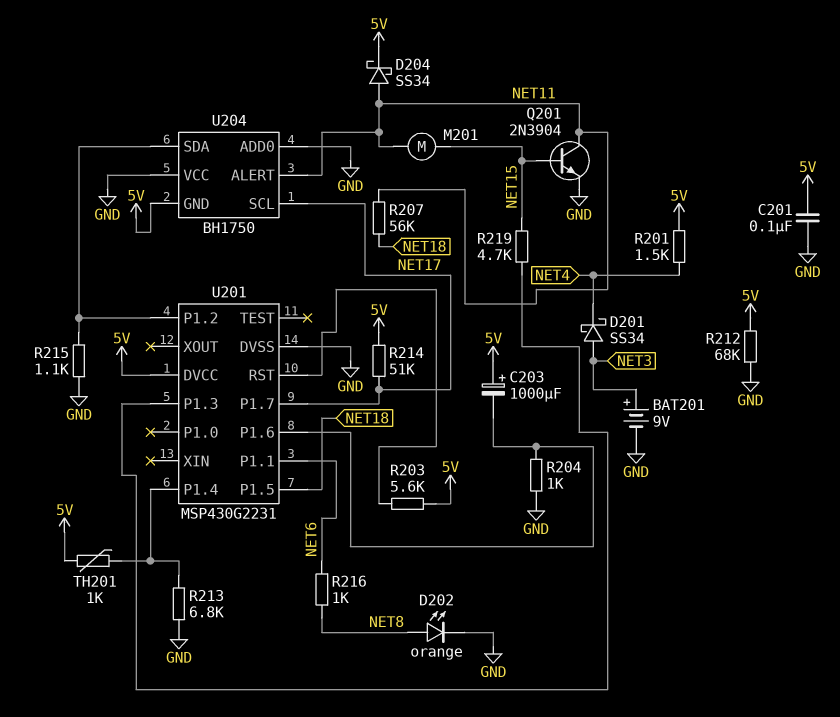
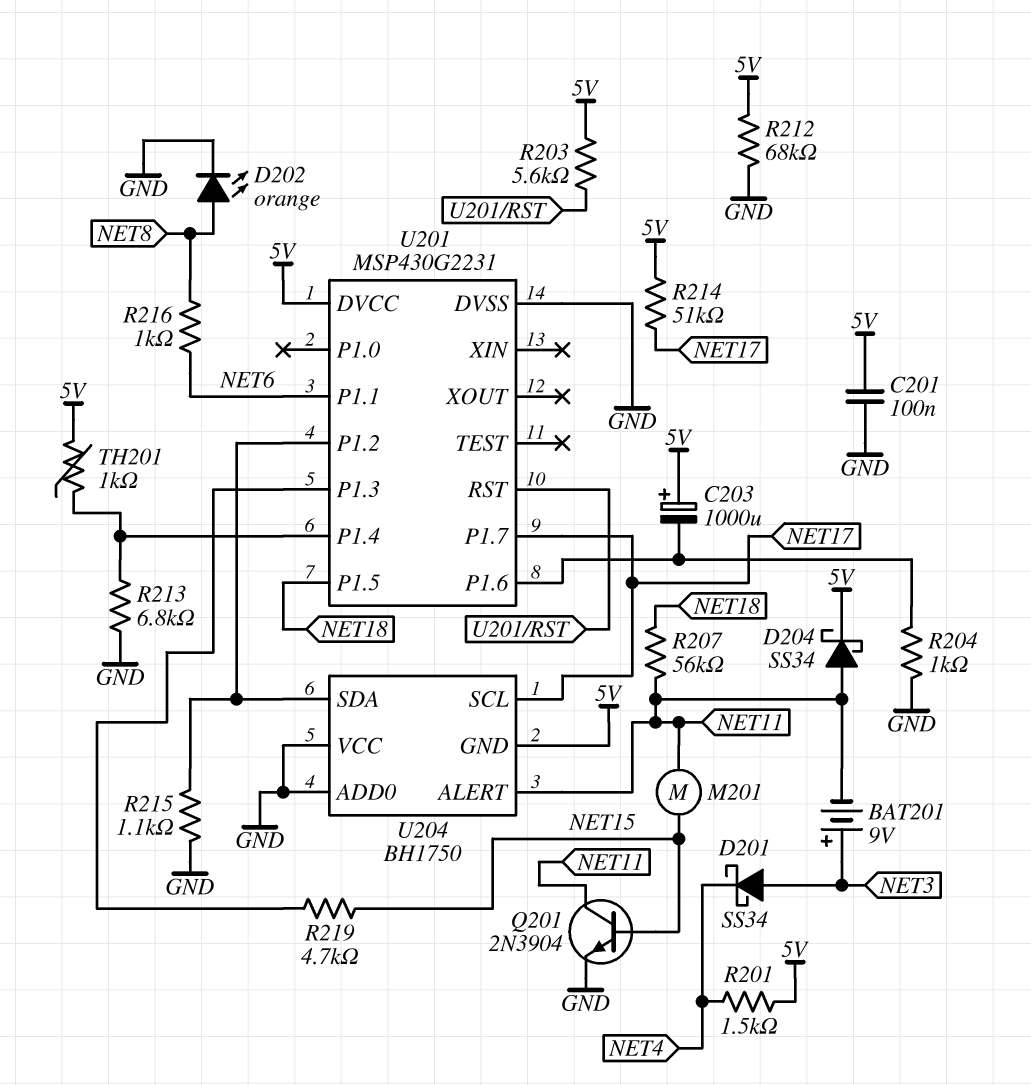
BAT201: 9V (plus NET3, minus GND) -> 9V (plus NET3, minus NET11)

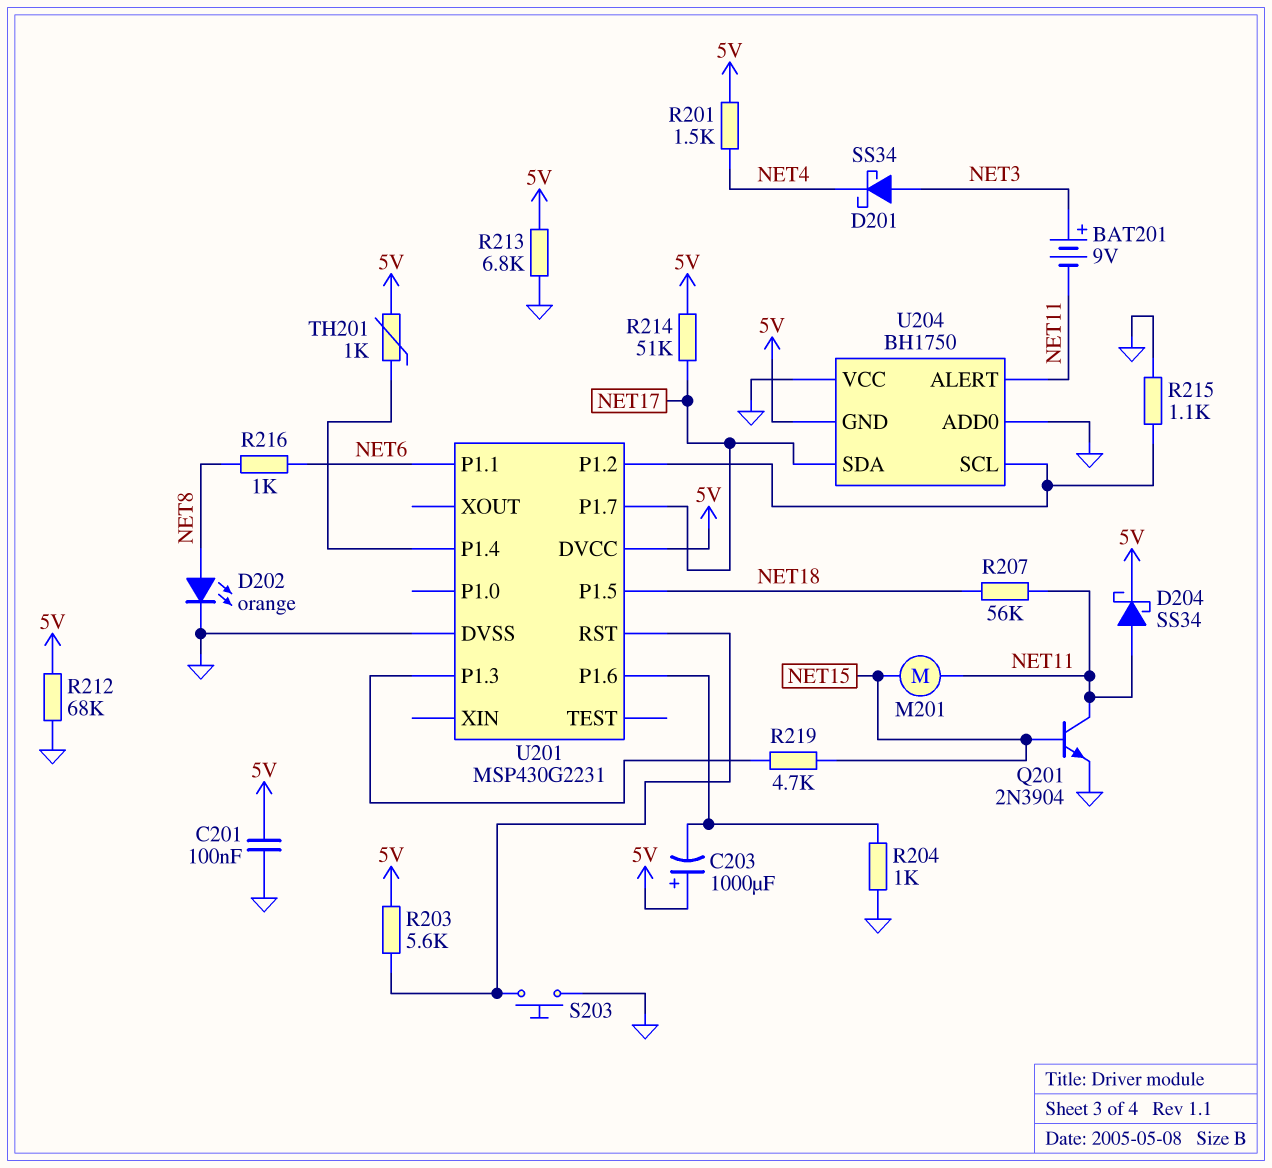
R213: 6.8k (GND, U201/P1.4) -> 6.8k (5V, GND)
S203: none -> button (GND, U201/RST)
U204 pin SCL: NET17 -> U201/P1.2
U204 pin SDA: U201/P1.2 -> NET17

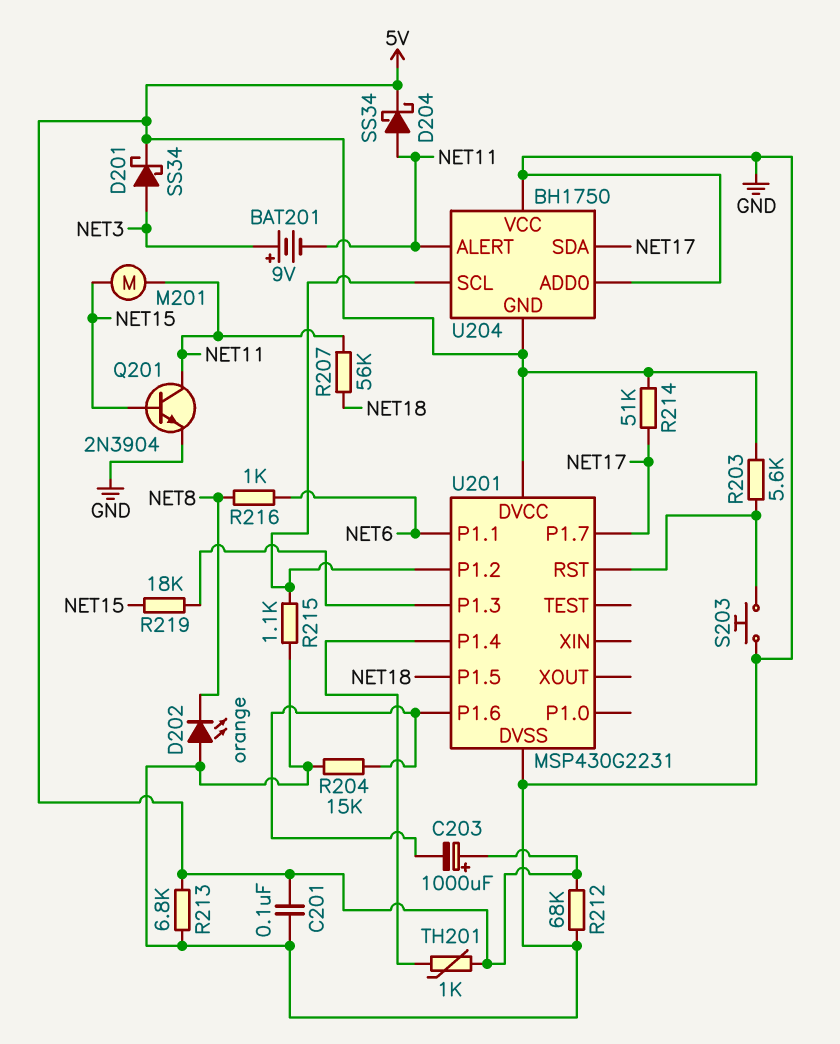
D201: schottky SS34 (A NET3, K NET4) -> schottky SS34 (A NET3, K 5V)
D202: LED orange (A NET8, K GND) -> LED orange (A GND, K NET8)
R201: 1.5k (5V, NET4) -> none
R204: 1k (GND, U201/P1.6) -> 15k (GND, U201/P1.6)
R219: 4.7k (NET15, U201/P1.3) -> 18k (NET15, U201/P1.3)

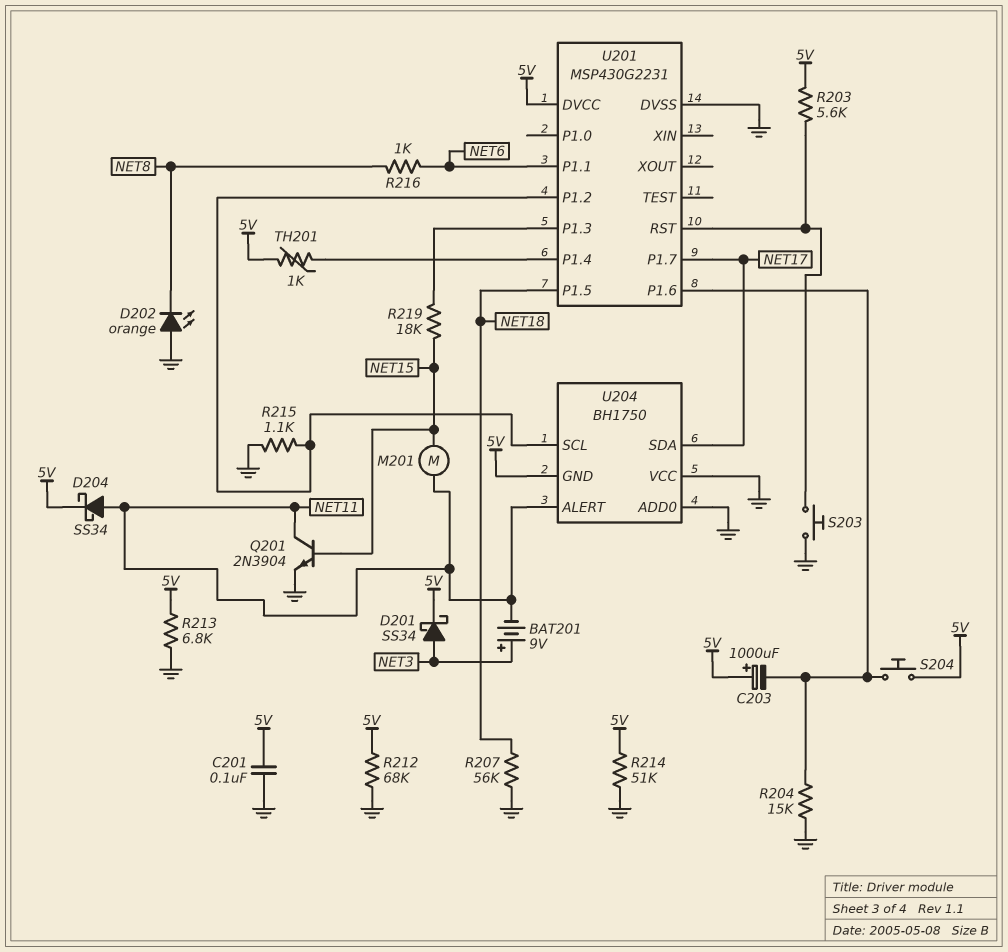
R207: 56k (NET11, NET18) -> 56k (GND, NET18)
R214: 51k (5V, NET17) -> 51k (5V, GND)
S204: none -> button (5V, U201/P1.6)

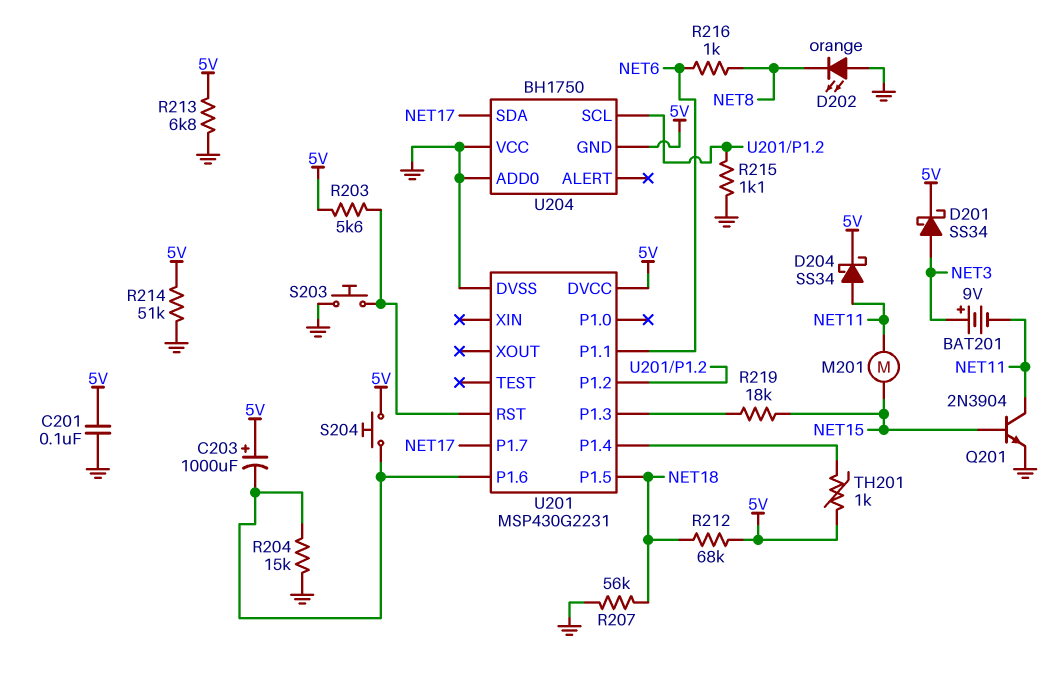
R212: 68k (5V, GND) -> 68k (5V, NET18)
U204 pin ALERT: NET11 -> none

